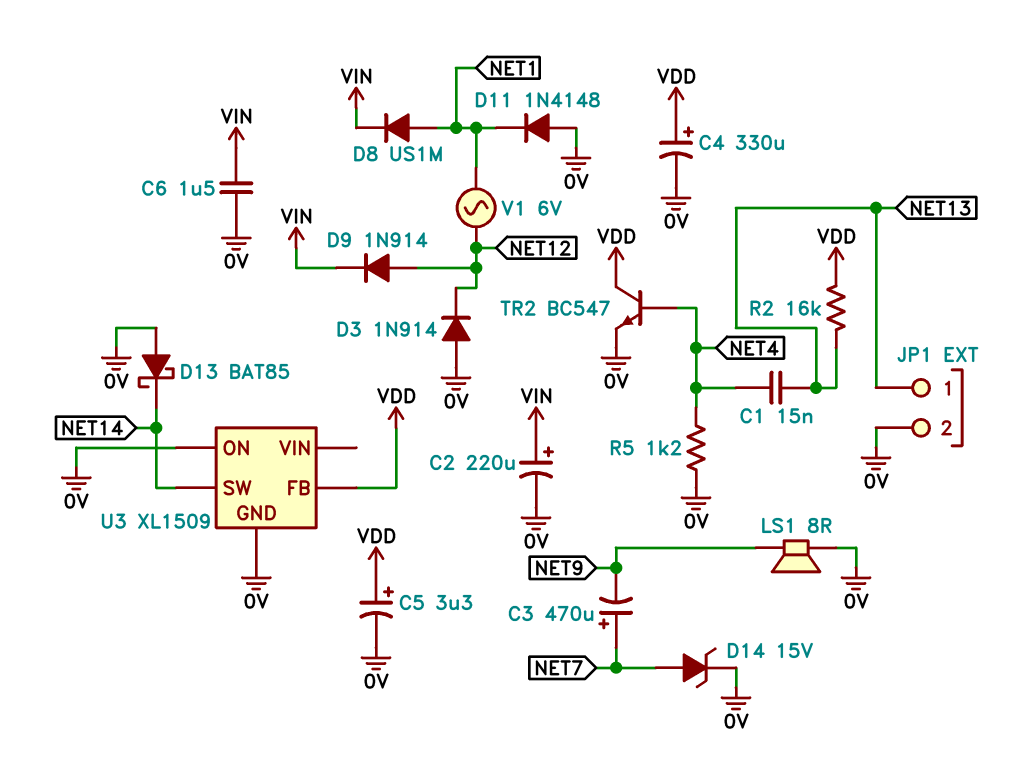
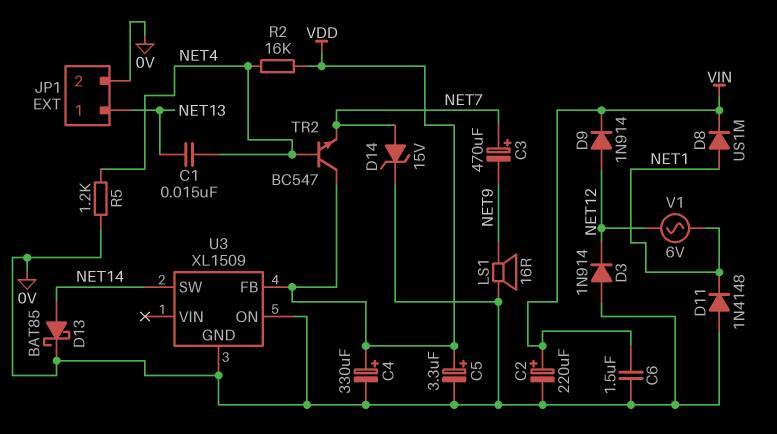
D13: schottky BAT85 (A 0V, K NET14) -> schottky BAT85 (A NET14, K 0V)
LS1: speaker 8R (0V, NET9) -> speaker 16R (0V, NET9)
R2: 16k (NET13, VDD) -> 16k (NET4, VDD)
TR2: NPN BC547 (B NET4, C VDD, E 0V) -> NPN BC547 (B NET4, C VDD, E NET7)

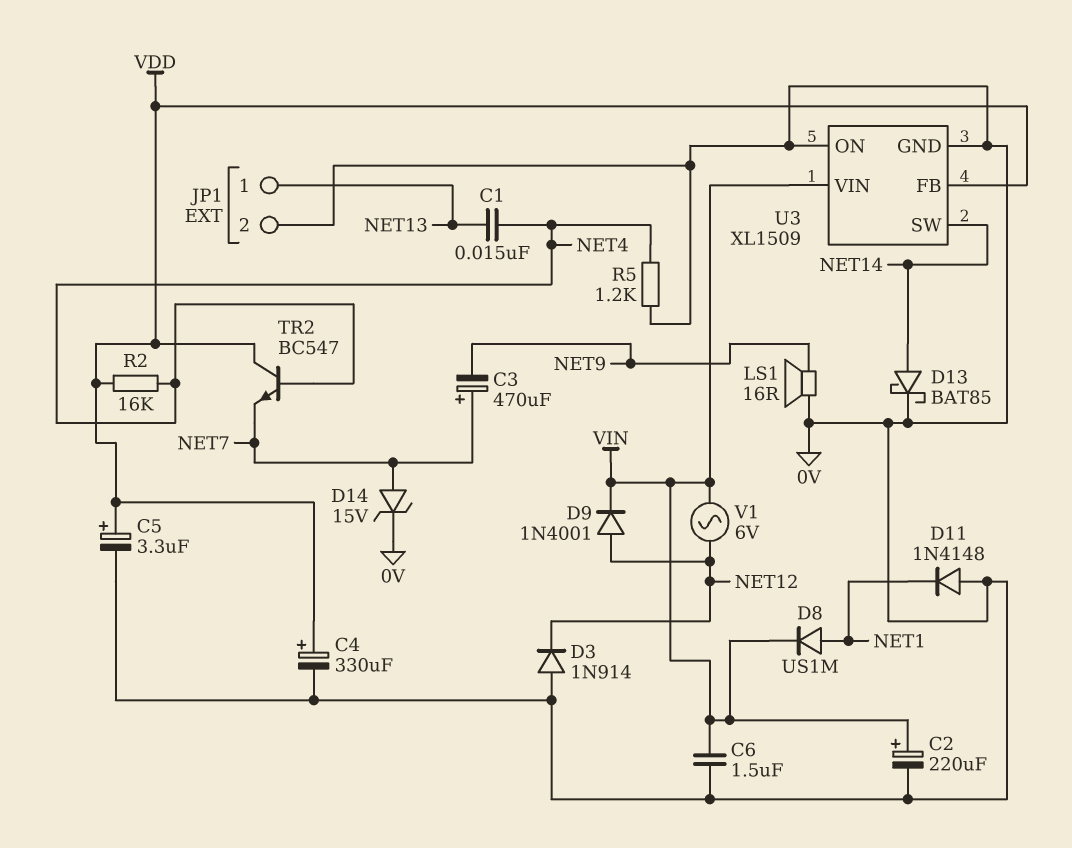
D9: diode 1N914 (A NET12, K VIN) -> diode 1N4001 (A NET12, K VIN)
U3 pin VIN: none -> VIN
V1: AC 6V (NET1, NET12) -> AC 6V (NET12, VIN)

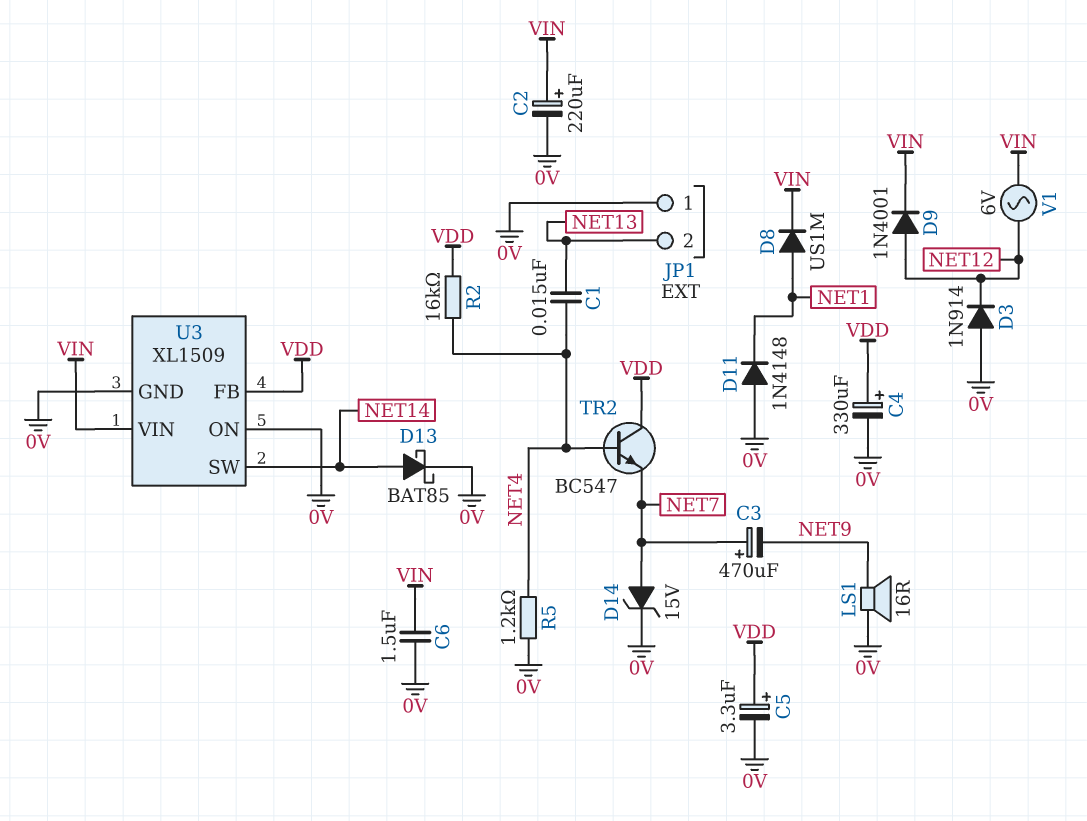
JP1 pin 1: NET13 -> 0V
JP1 pin 2: 0V -> NET13

